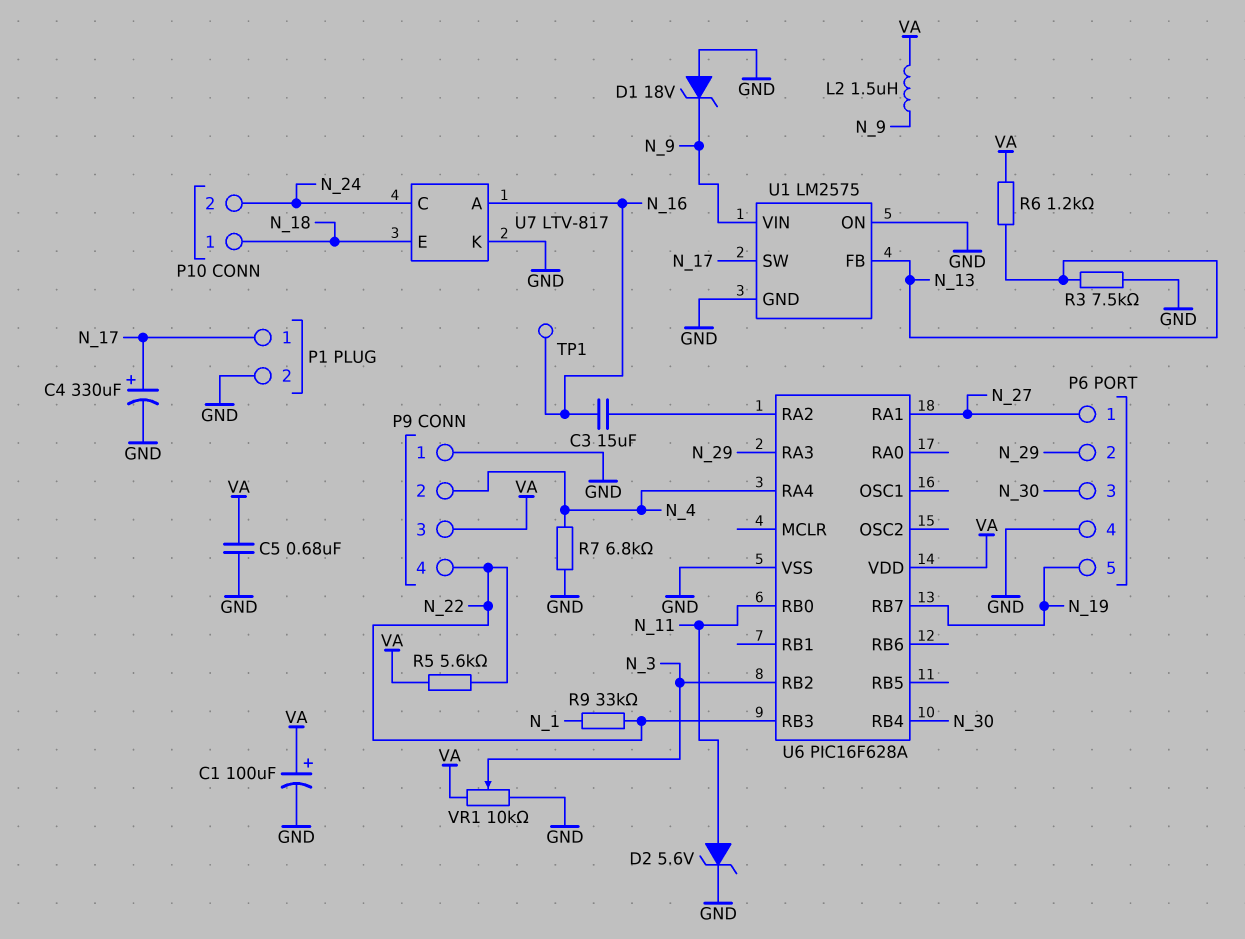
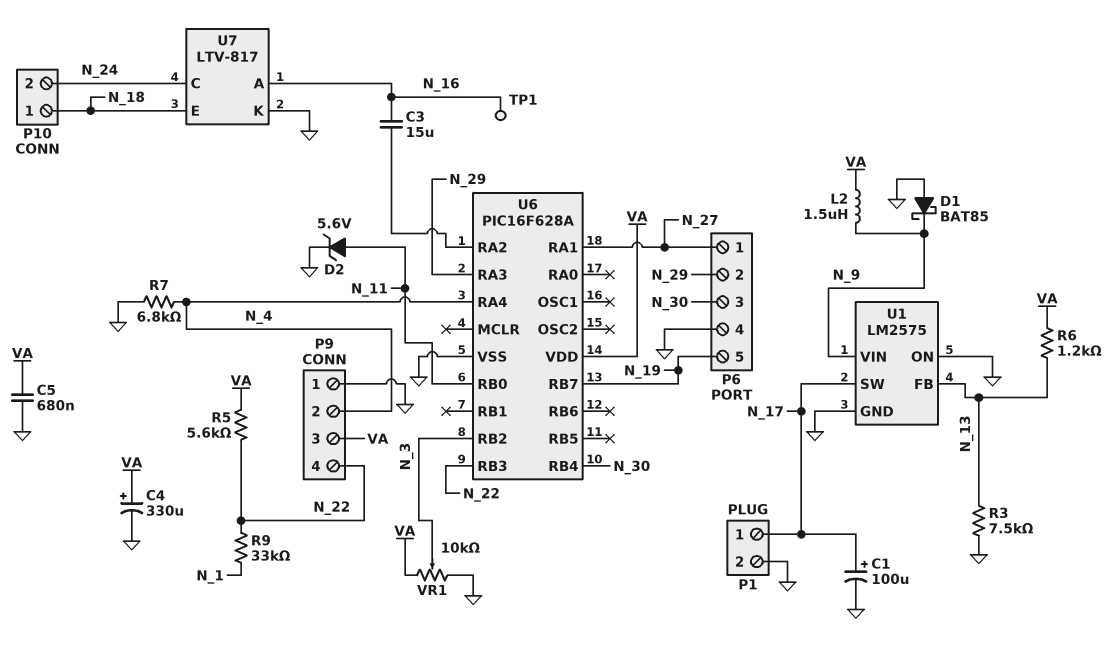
C1: 100uF (plus VA, minus GND) -> 100uF (plus N_17, minus GND)
C4: 330uF (plus N_17, minus GND) -> 330uF (plus VA, minus GND)
D1: zener 18V (A GND, K N_9) -> schottky BAT85 (A GND, K N_9)

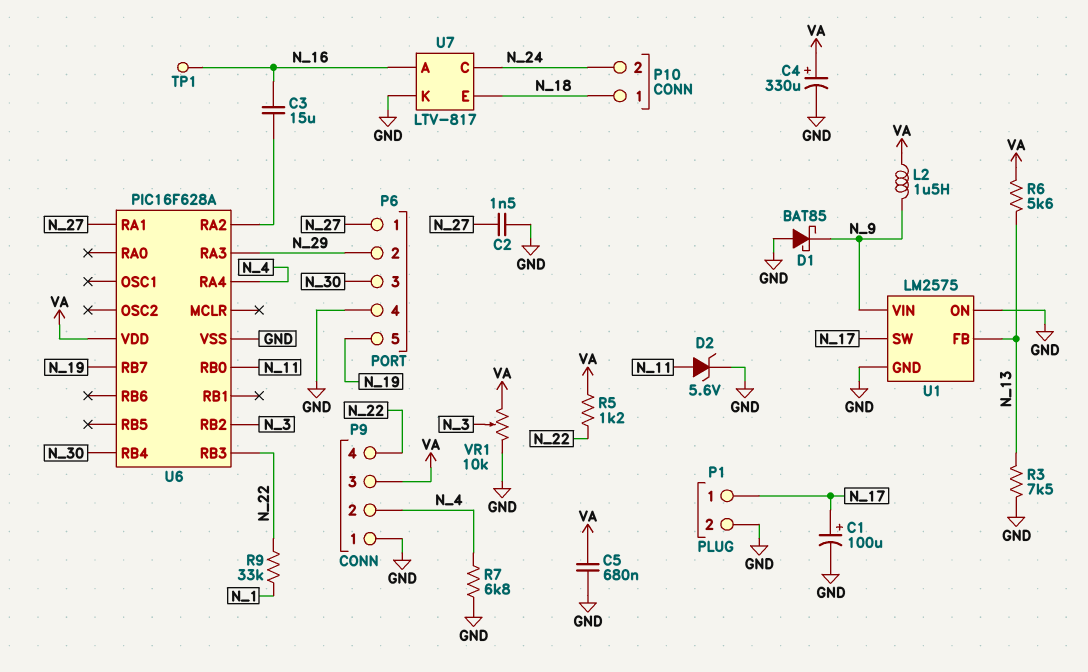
C2: none -> 1.5nF (GND, N_27)
R5: 5.6k (N_22, VA) -> 1.2k (N_22, VA)
R6: 1.2k (N_13, VA) -> 5.6k (N_13, VA)

